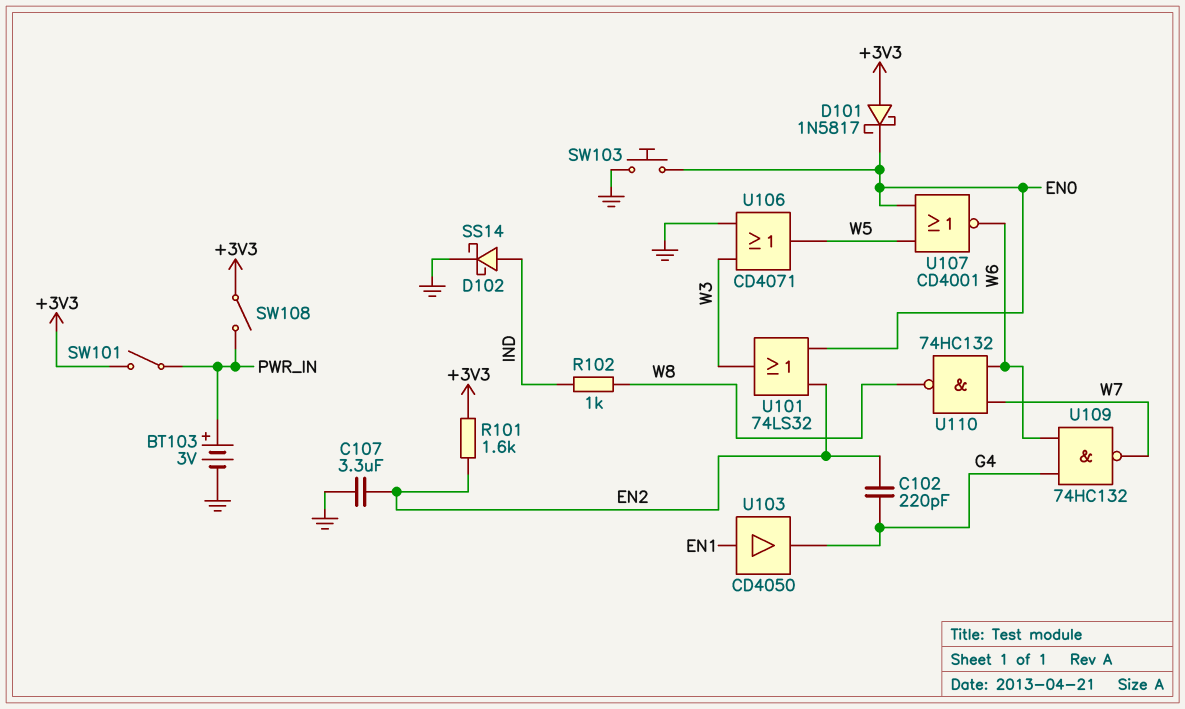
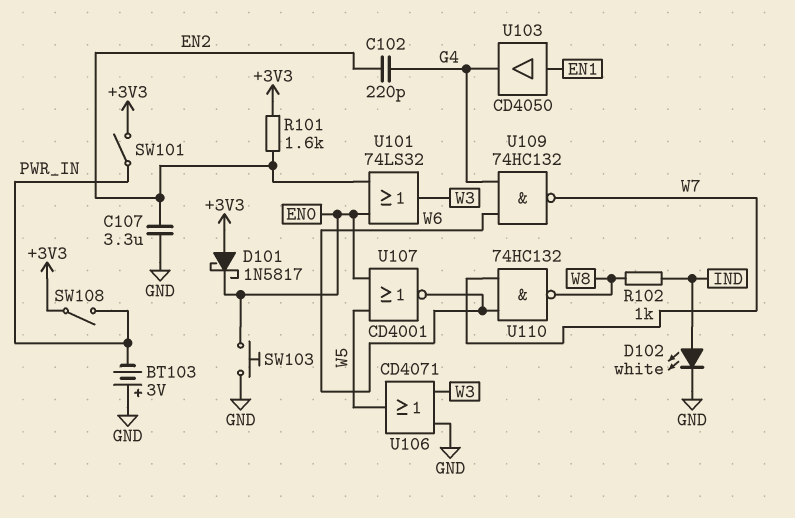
BT103: 3V (plus PWR_IN, minus GND) -> 3V (plus GND, minus PWR_IN)
D102: schottky SS14 (A IND, K GND) -> LED white (A IND, K GND)

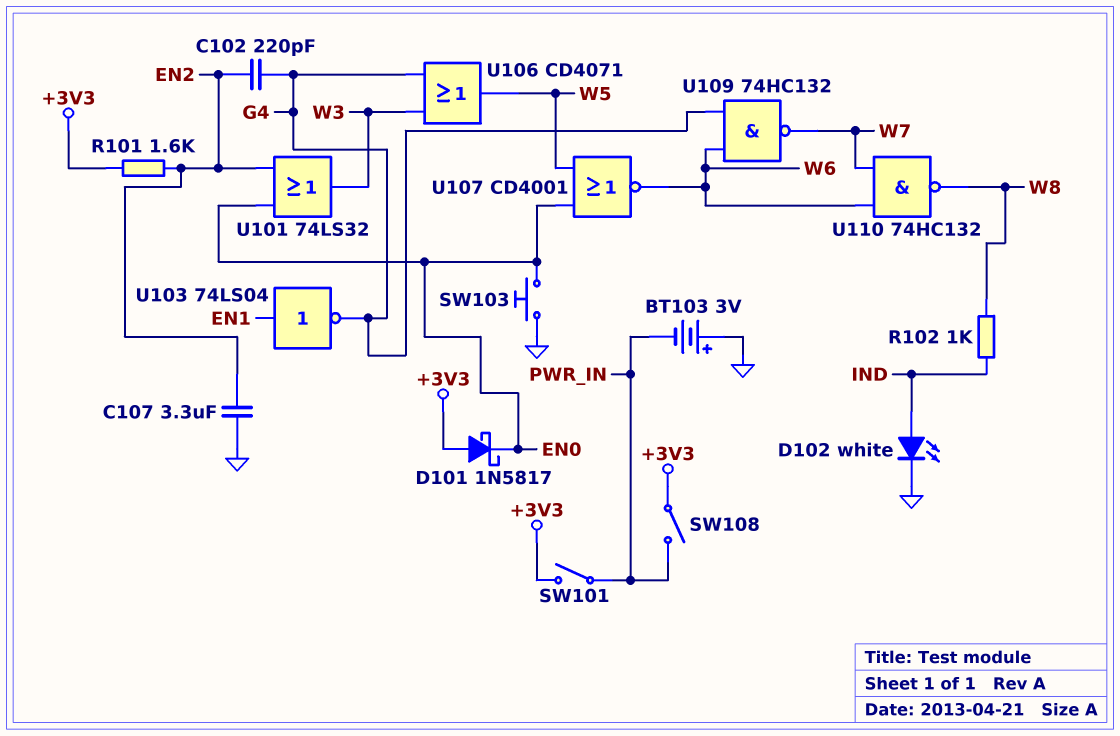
U103: buffer CD4050 (in EN1, out G4) -> NOT 74LS04 (in EN1, out G4)
U106: OR CD4071 (in GND, in W3, out W5) -> OR CD4071 (in G4, in W3, out W5)

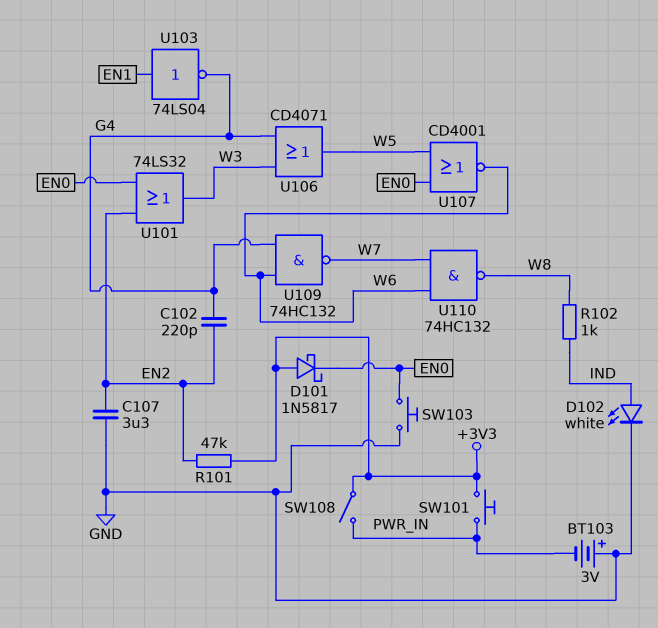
R101: 1.6k (+3V3, EN2) -> 47k (+3V3, EN2)
SW101: switch (+3V3, PWR_IN) -> button (+3V3, PWR_IN)

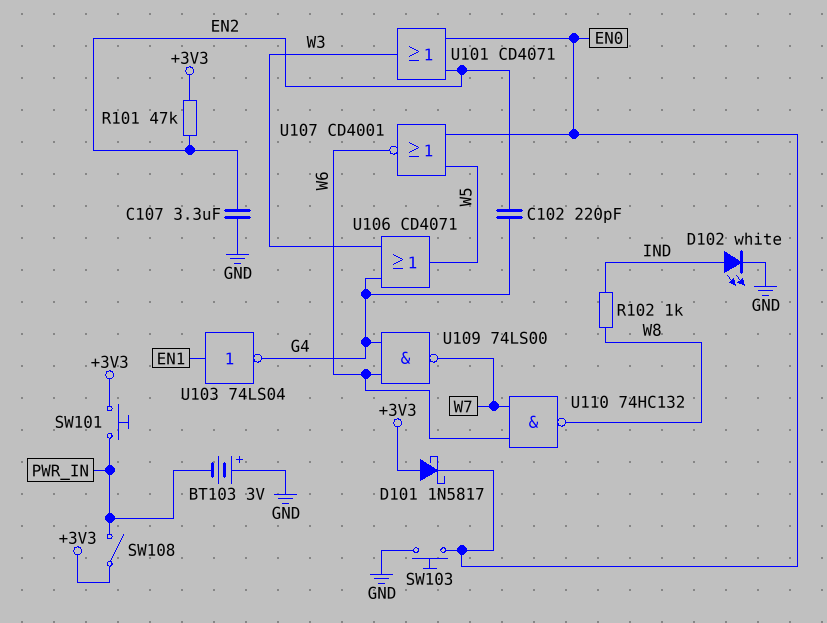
U101: OR 74LS32 (in EN0, in EN2, out W3) -> OR CD4071 (in EN0, in EN2, out W3)
U109: NAND 74HC132 (in G4, in W6, out W7) -> NAND 74LS00 (in G4, in W6, out W7)

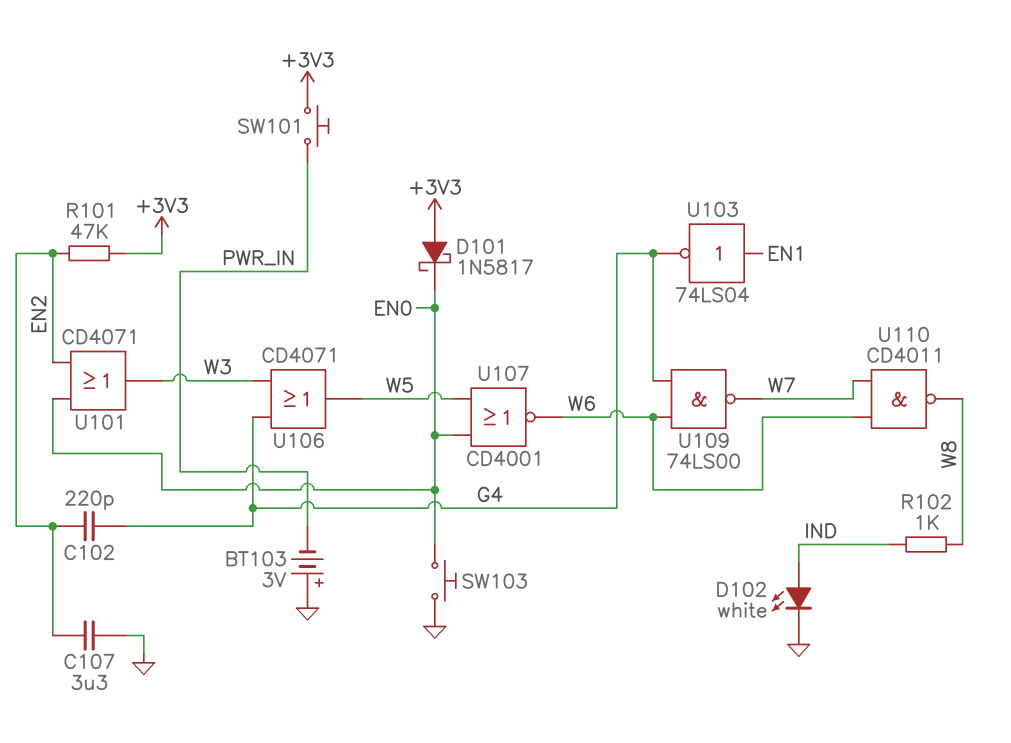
SW108: switch (+3V3, PWR_IN) -> none
U110: NAND 74HC132 (in W6, in W7, out W8) -> NAND CD4011 (in W6, in W7, out W8)

